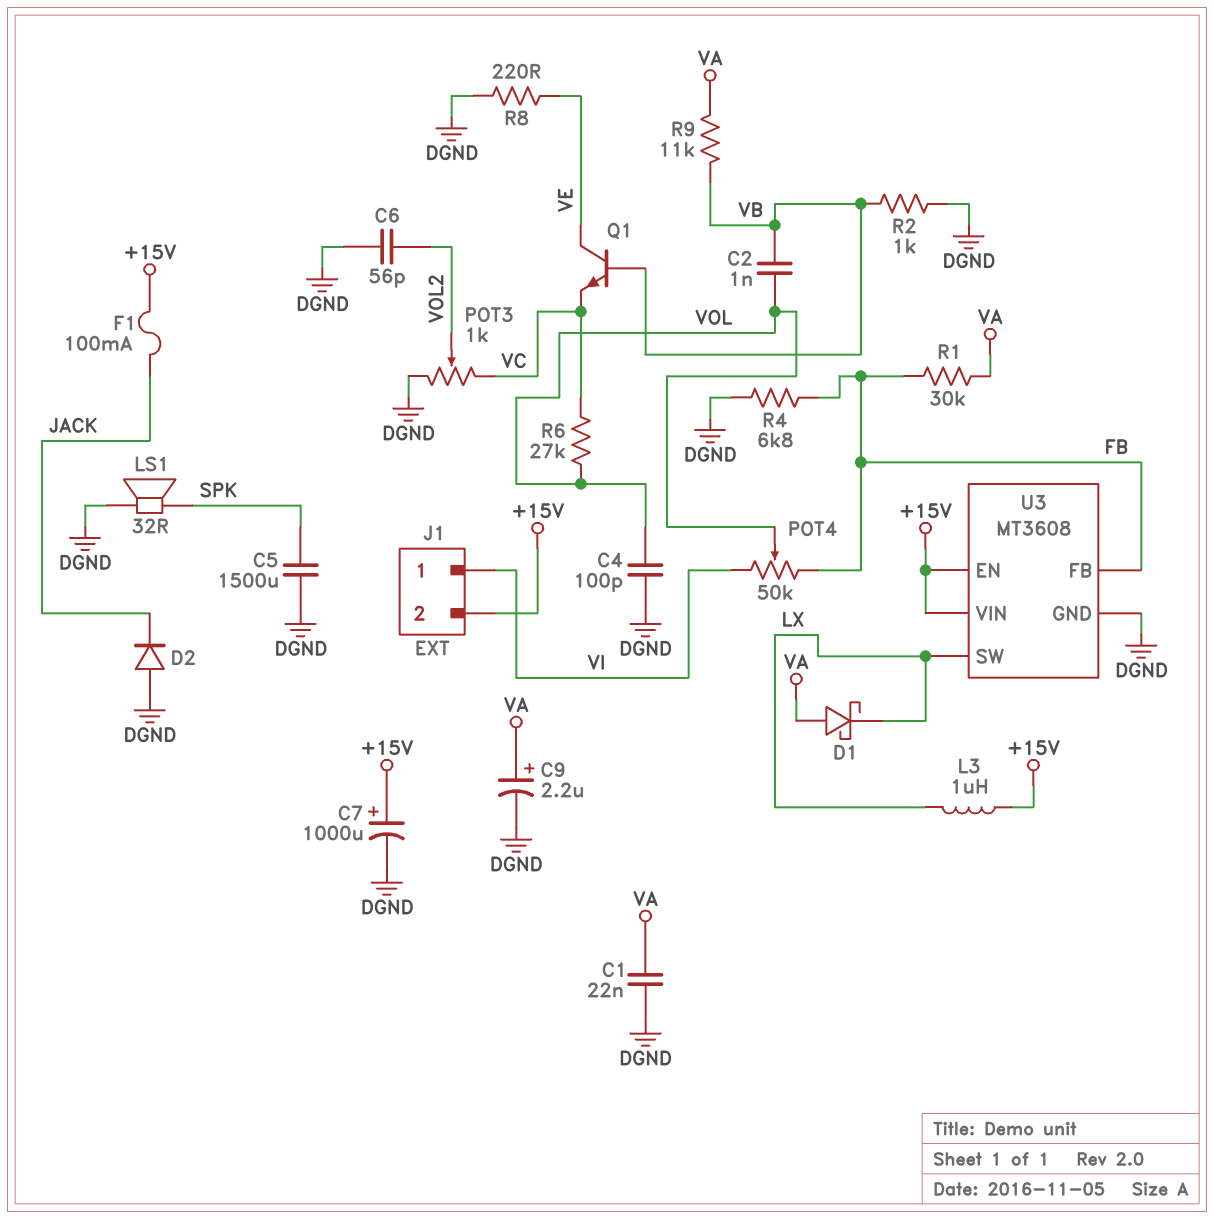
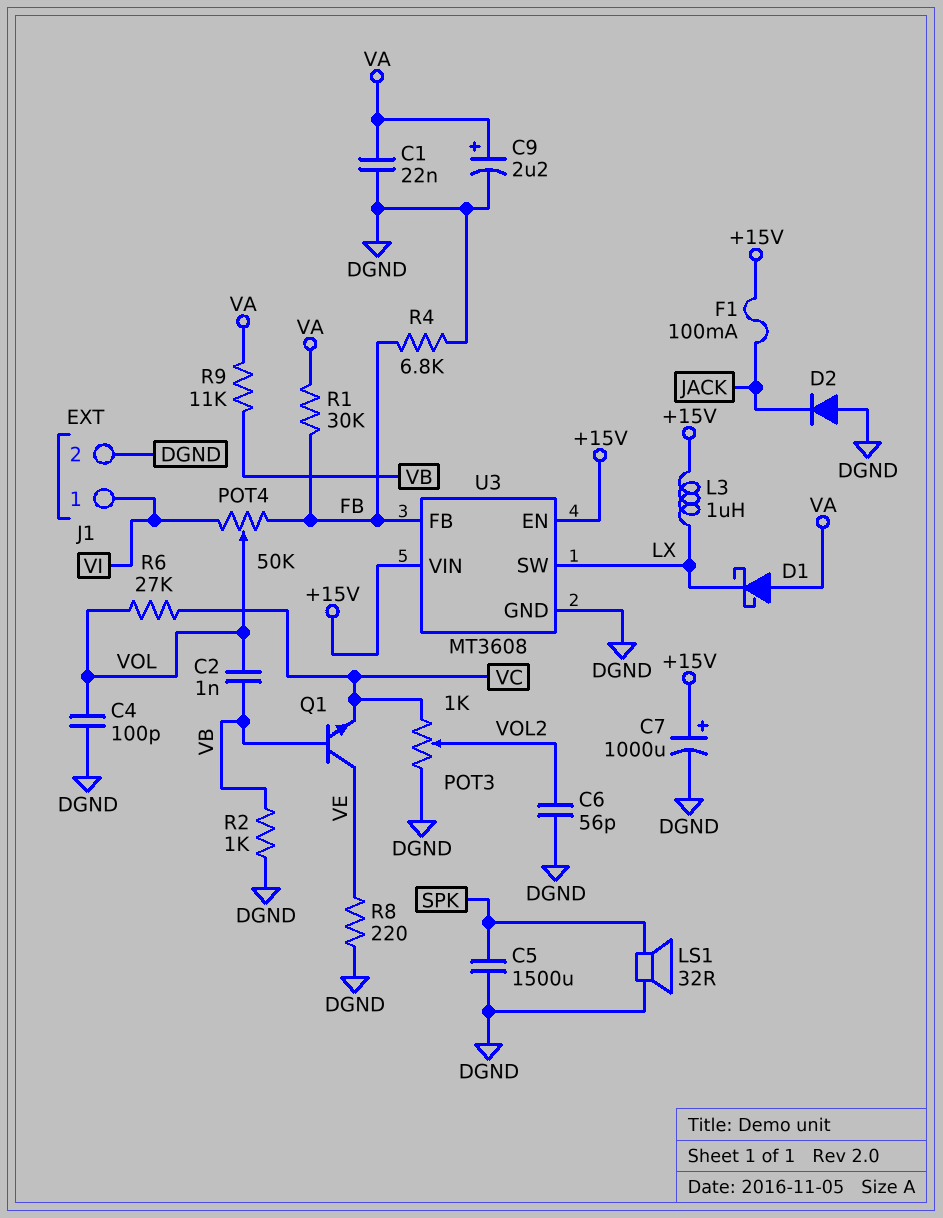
J1 pin 2: +15V -> DGND

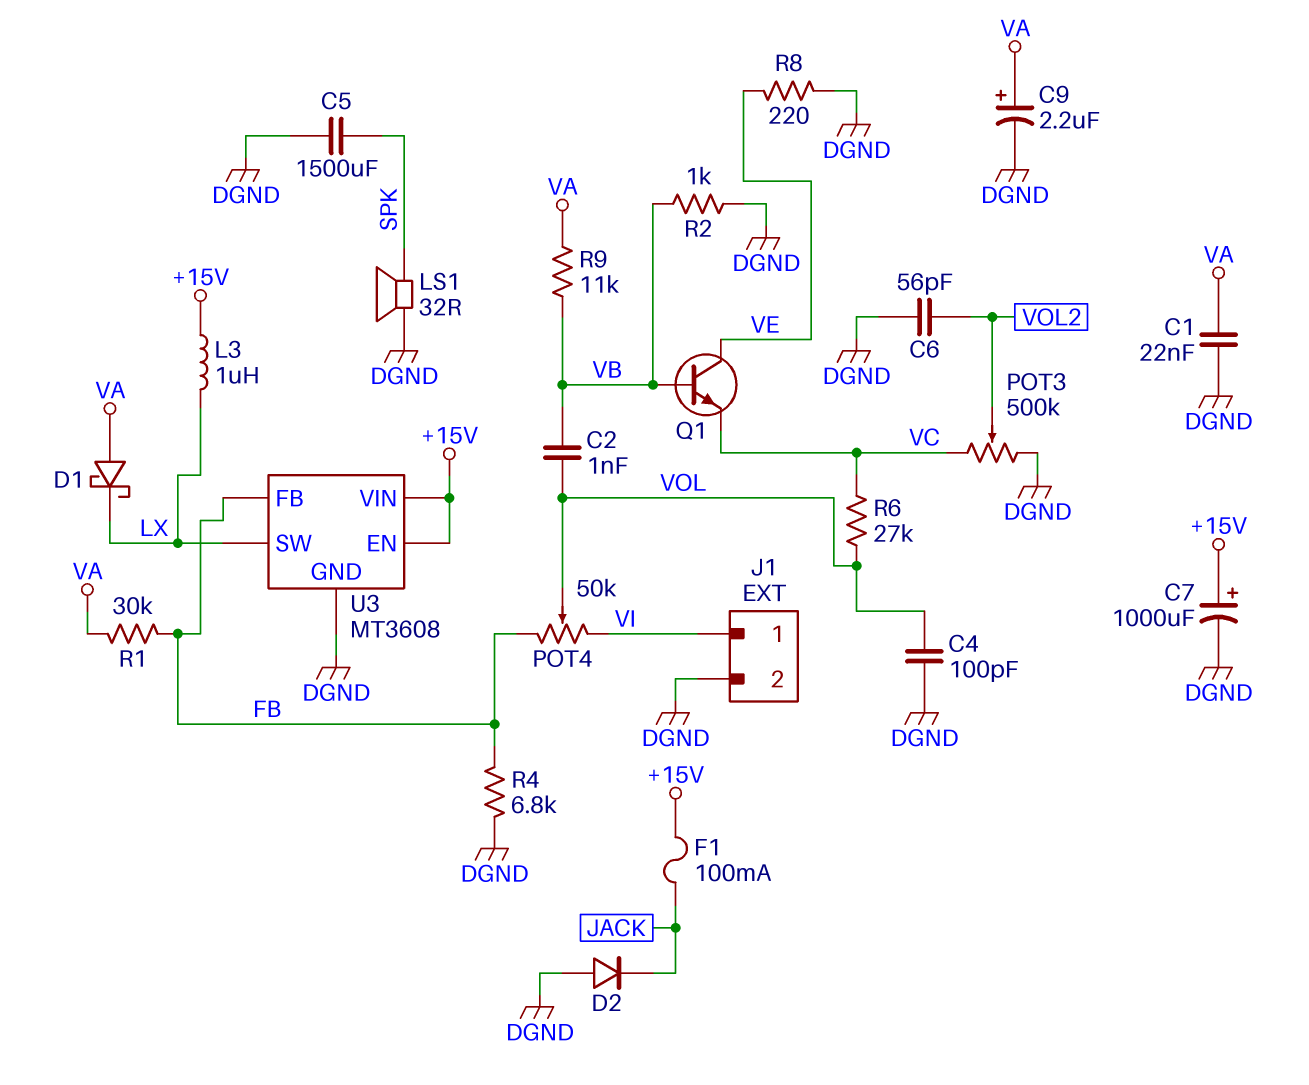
POT3: 1k (DGND, VC, wiper VOL2) -> 500k (DGND, VC, wiper VOL2)

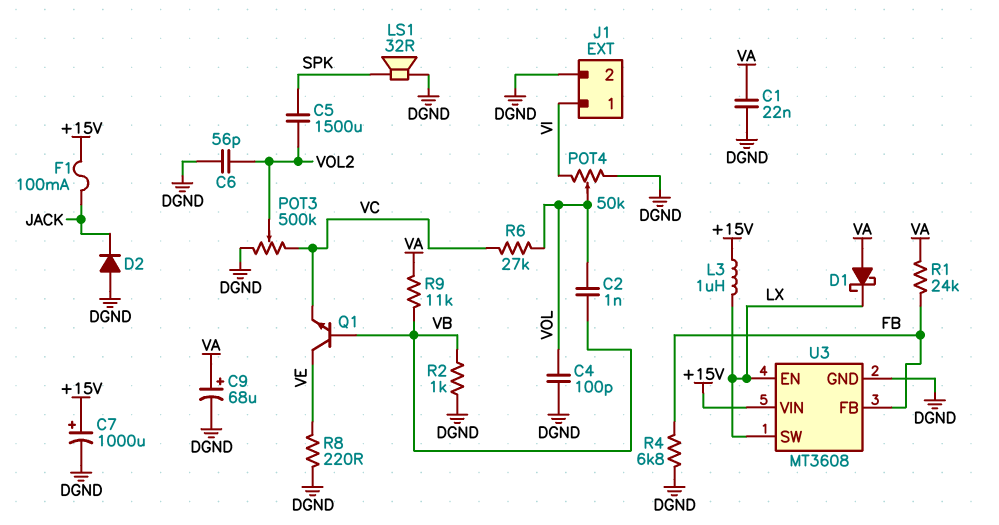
C5: 1500uF (DGND, SPK) -> 1500uF (SPK, VOL2)
C9: 2.2uF (plus VA, minus DGND) -> 68uF (plus VA, minus DGND)
POT4: 50k (FB, VI, wiper VOL) -> 50k (DGND, VI, wiper VOL)
R1: 30k (FB, VA) -> 24k (FB, VA)
U3 pin EN: +15V -> LX

